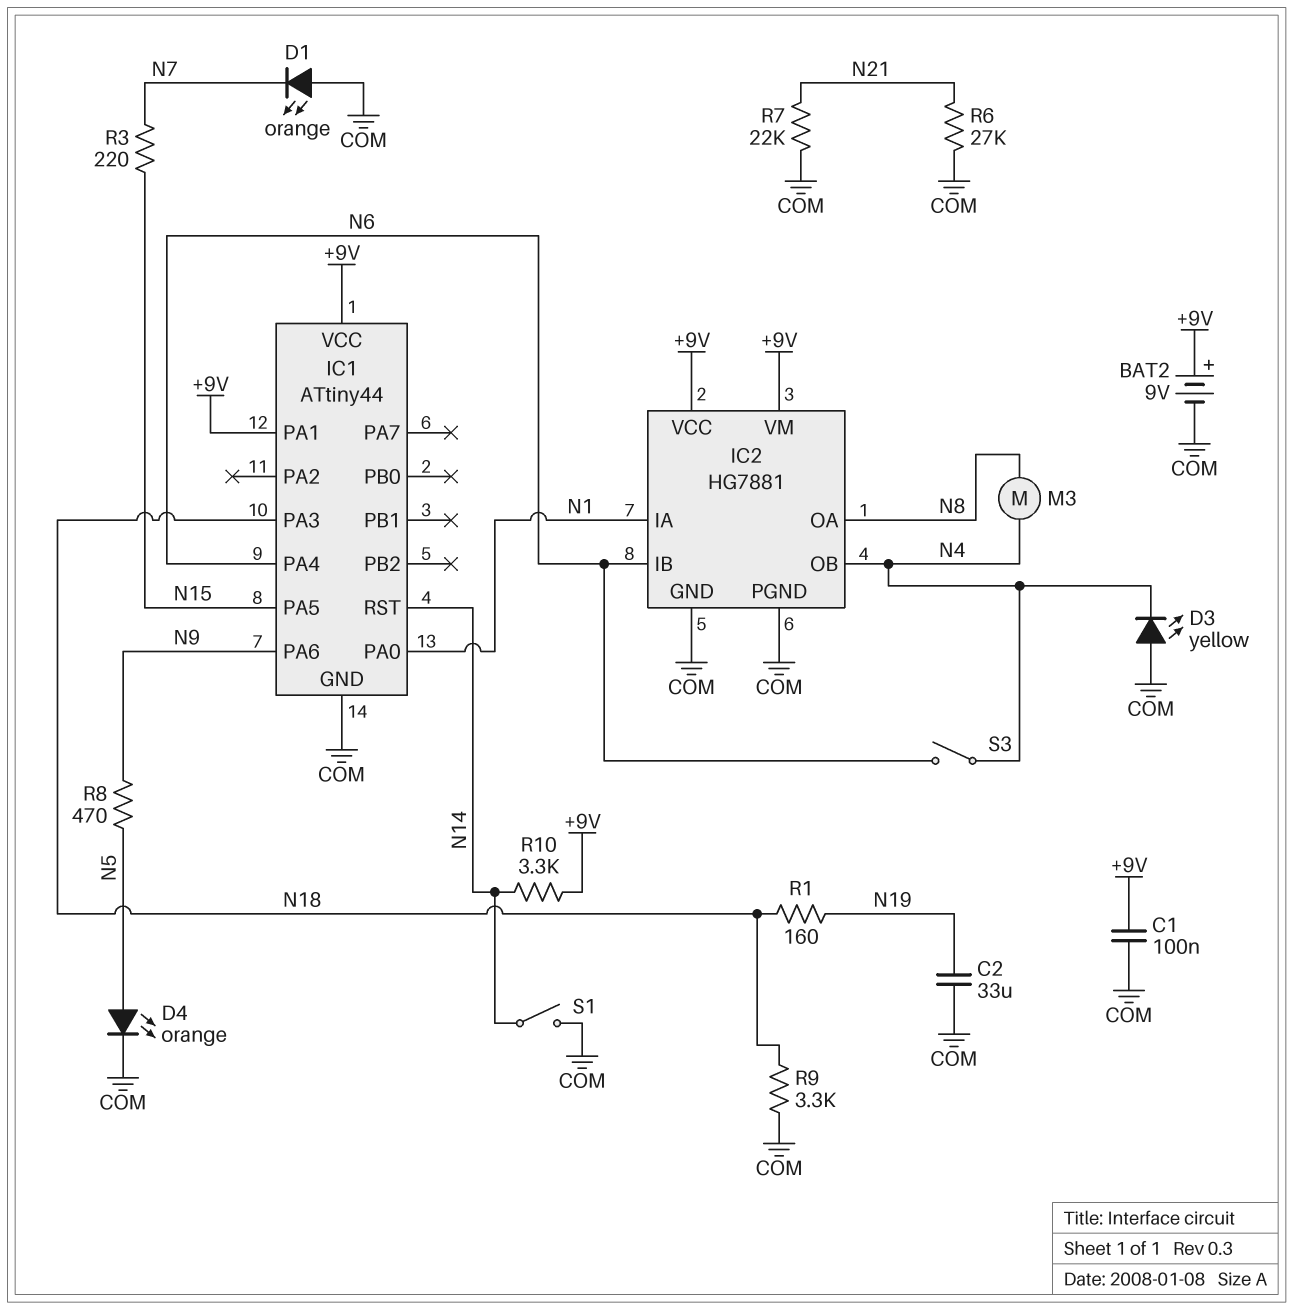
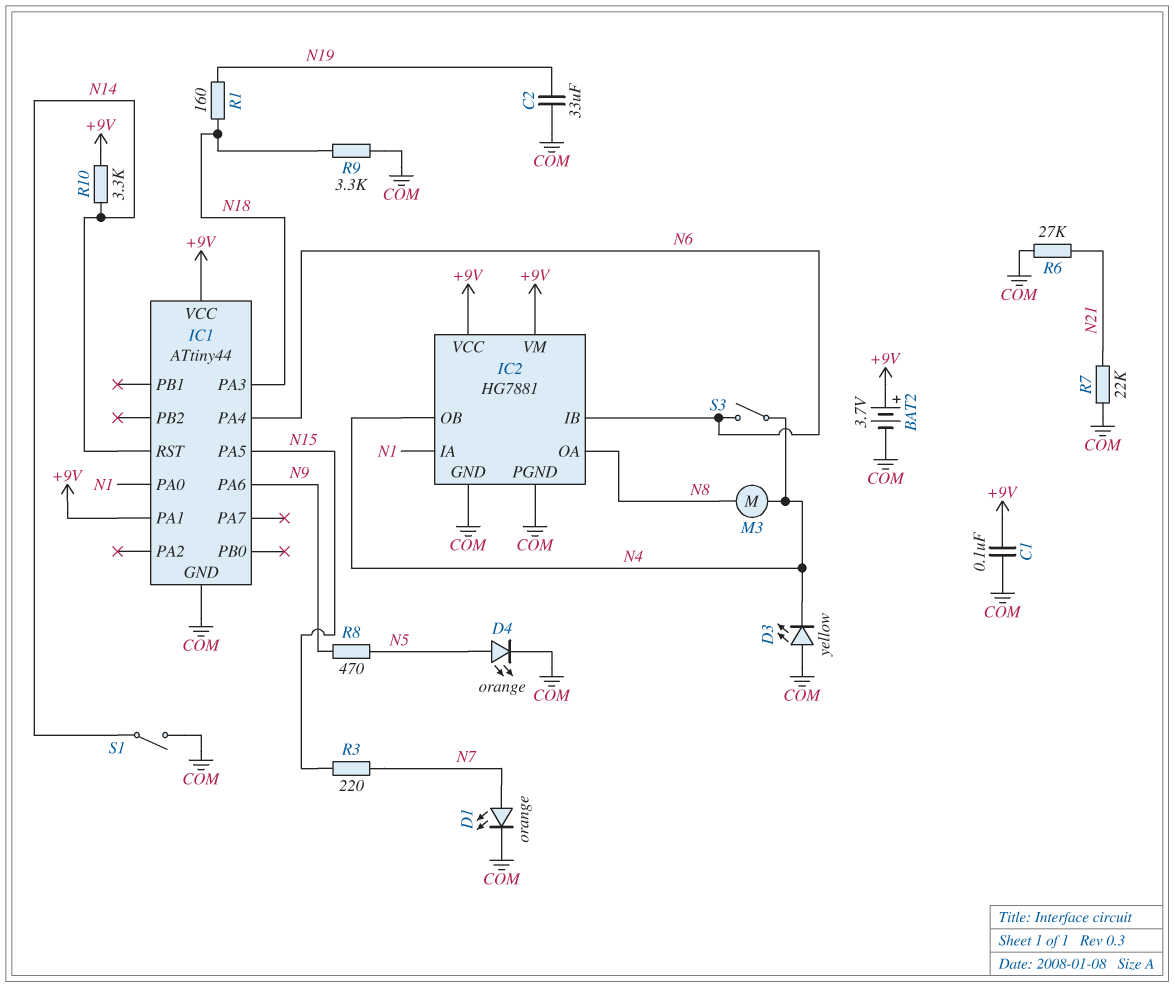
BAT2: 9V (plus +9V, minus COM) -> 3.7V (plus +9V, minus COM)
D1: LED orange (A COM, K N7) -> LED orange (A N7, K COM)

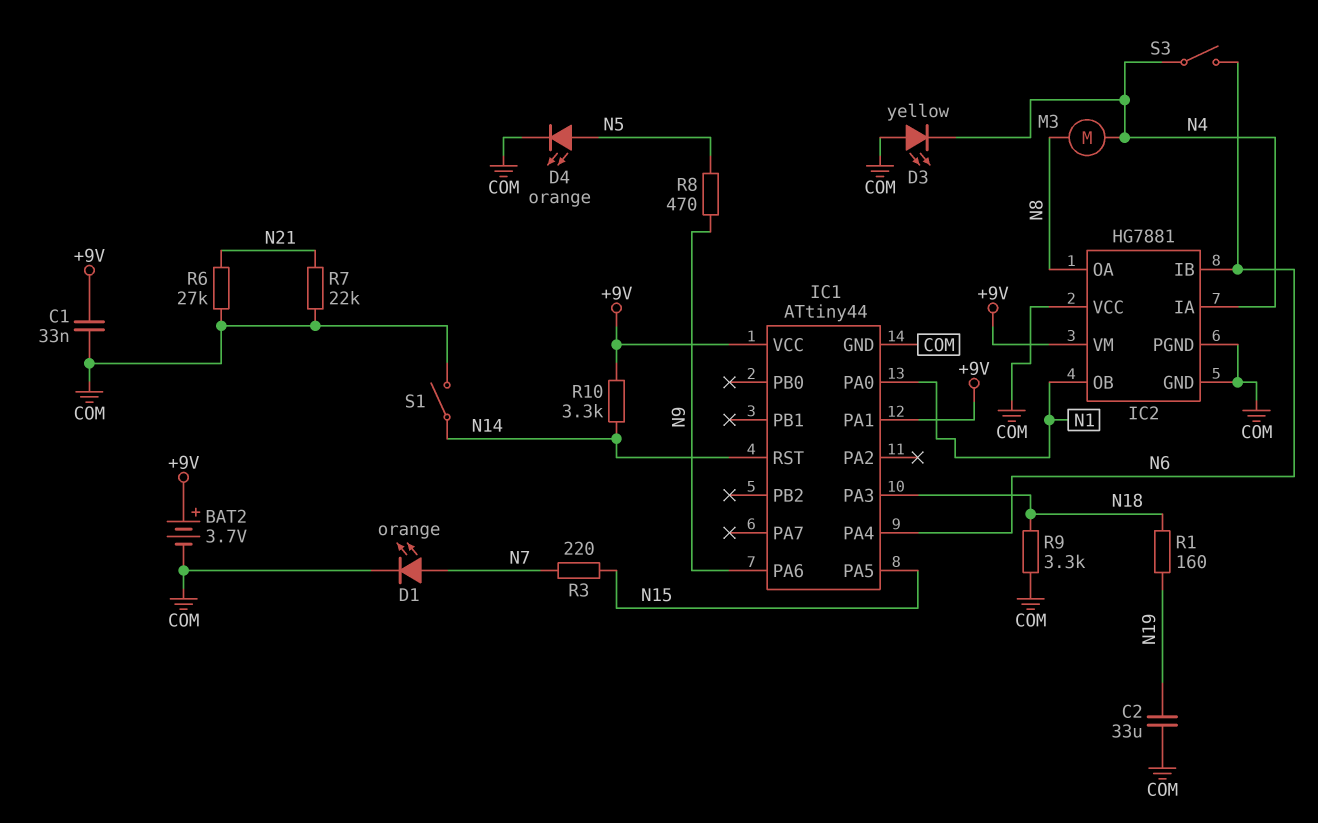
C1: 100nF (+9V, COM) -> 33nF (+9V, COM)
IC2 pin IA: N1 -> N4
IC2 pin OB: N4 -> N1
IC2 pin VCC: +9V -> COM

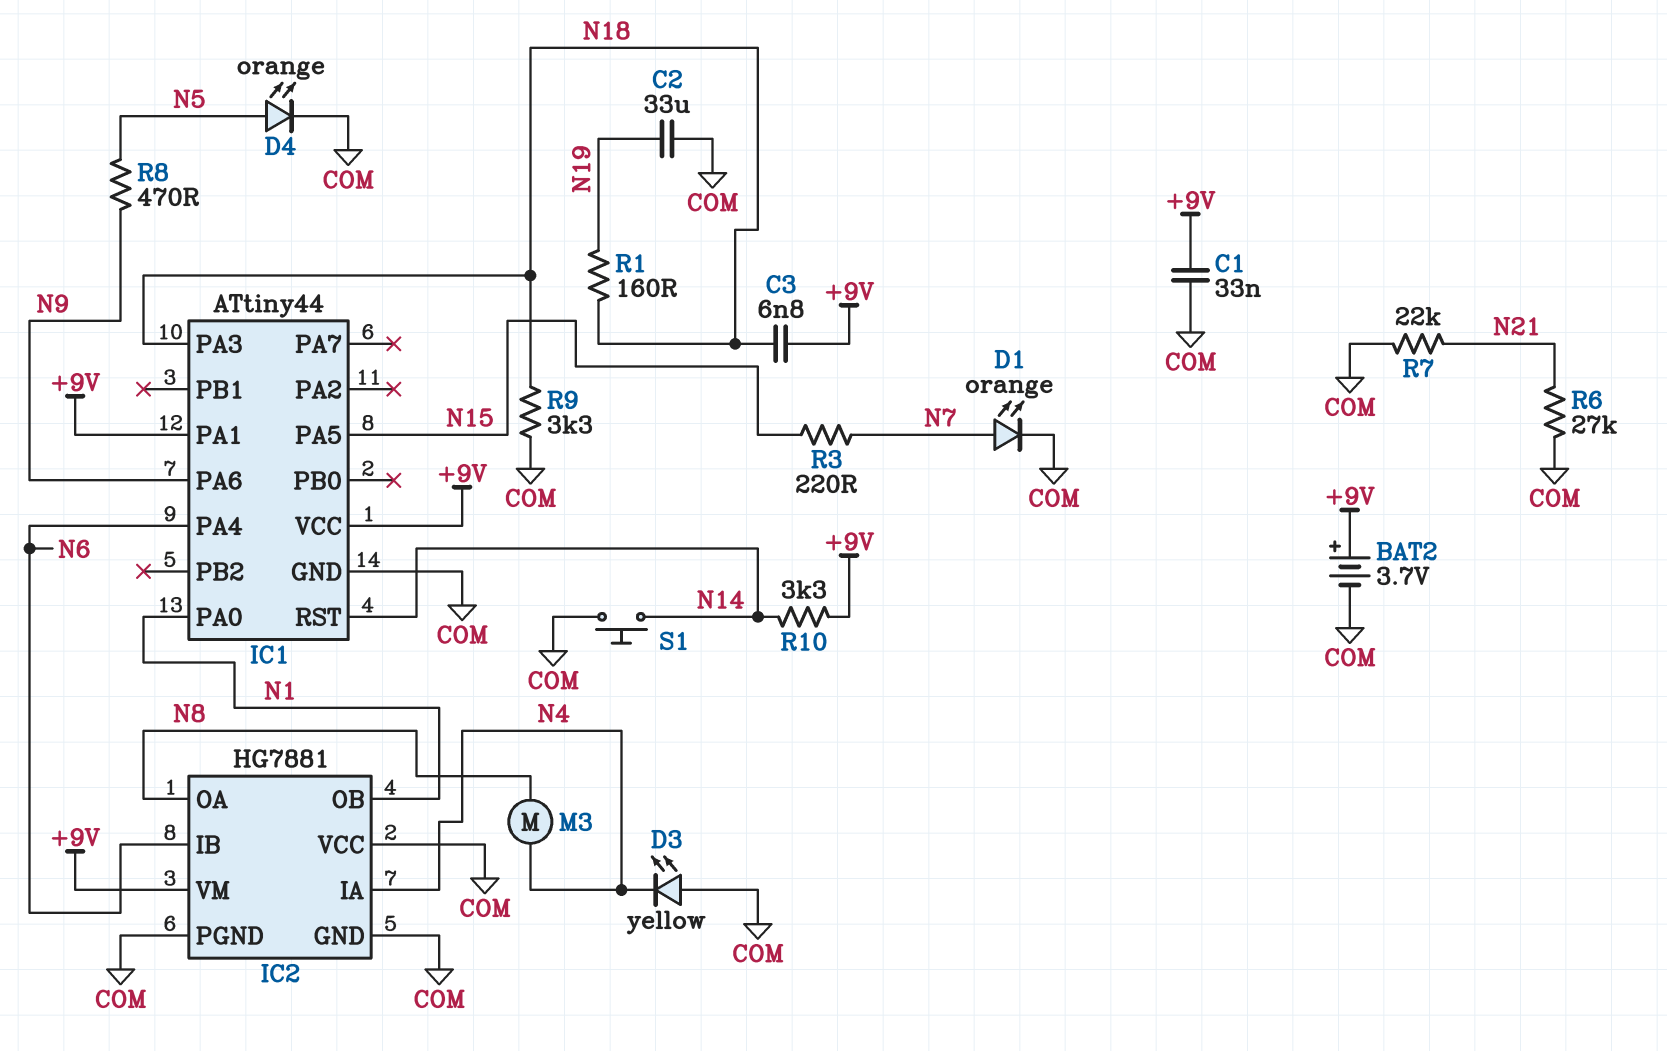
C3: none -> 6.8nF (+9V, N18)
S1: switch (COM, N14) -> button (COM, N14)
S3: switch (N4, N6) -> none

